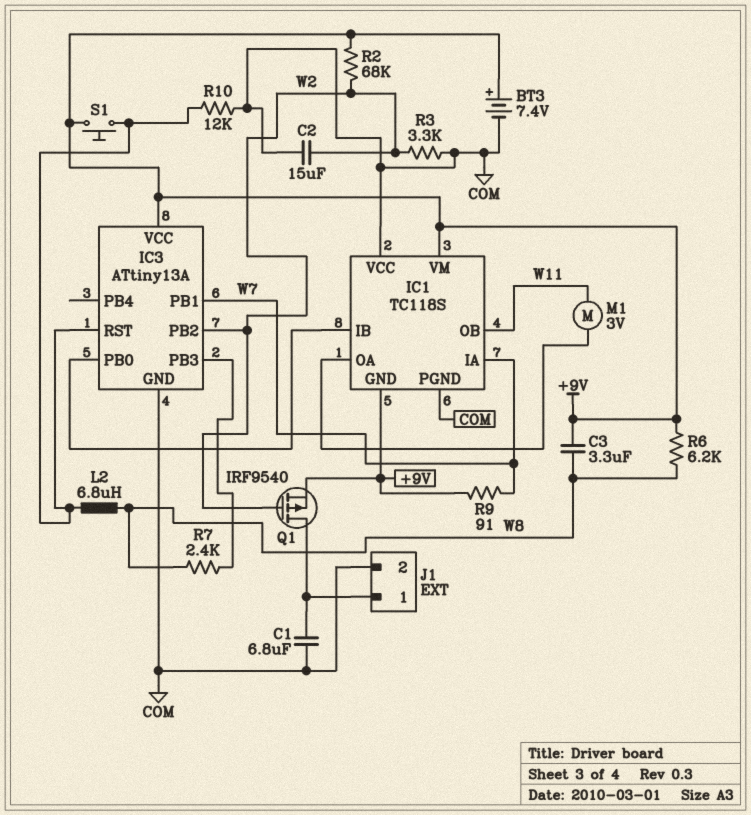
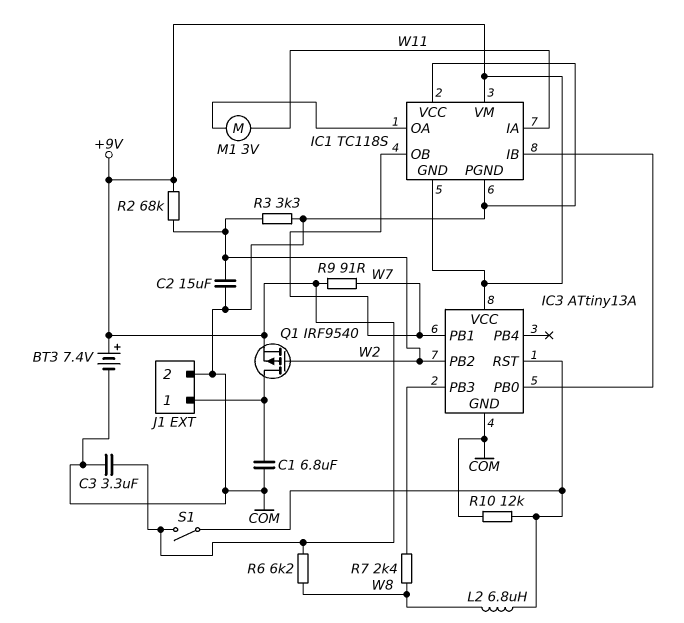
C3: 3.3uF (+9V, W8) -> 3.3uF (+9V, COM)
IC1 pin IA: W7 -> W11
IC1 pin OB: W11 -> W7
S1: button (+9V, IC3/RST) -> switch (+9V, IC3/RST)

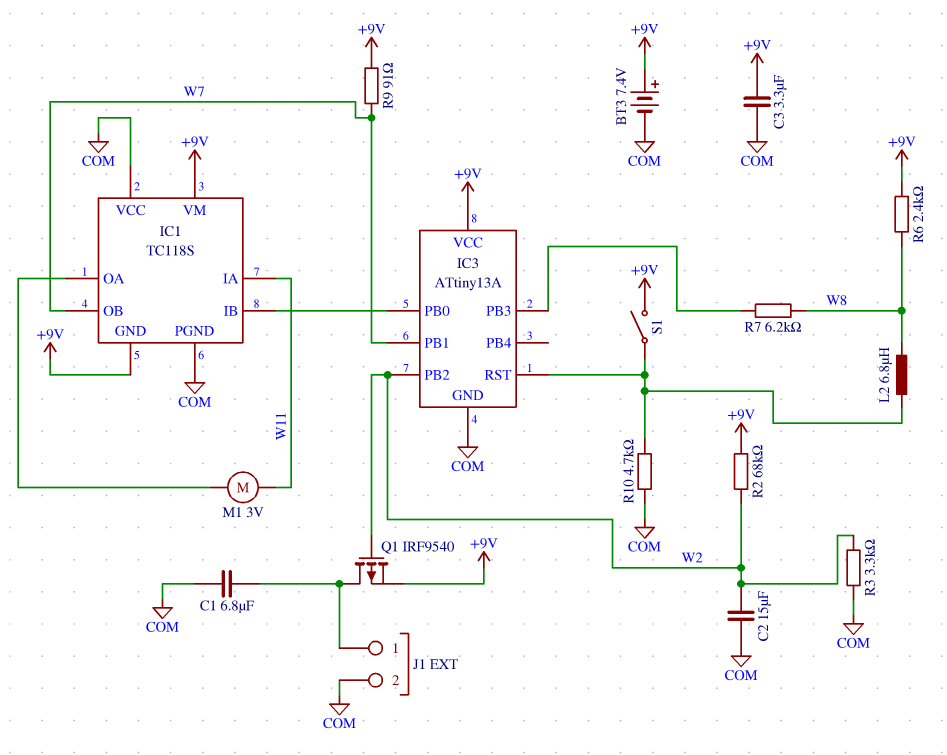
R6: 6.2k (+9V, W8) -> 2.4k (+9V, W8)
R7: 2.4k (IC3/PB3, W8) -> 6.2k (IC3/PB3, W8)
R10: 12k (COM, IC3/RST) -> 4.7k (COM, IC3/RST)

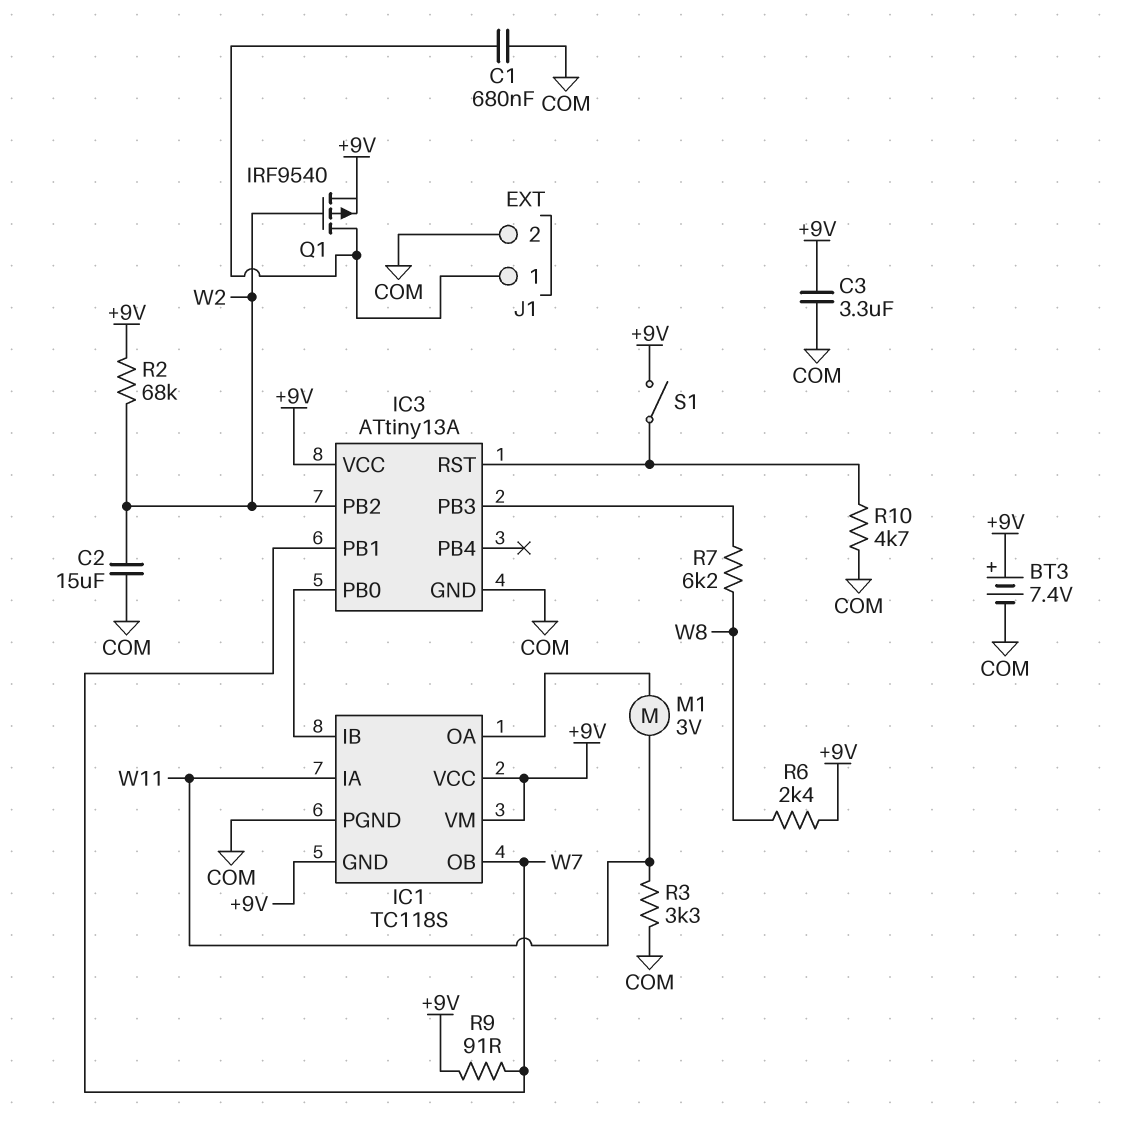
C1: 6.8uF (COM, J1/1) -> 680nF (COM, J1/1)
IC1 pin VCC: COM -> +9V
L2: 6.8uH (IC3/RST, W8) -> none
R3: 3.3k (COM, W2) -> 3.3k (COM, W11)

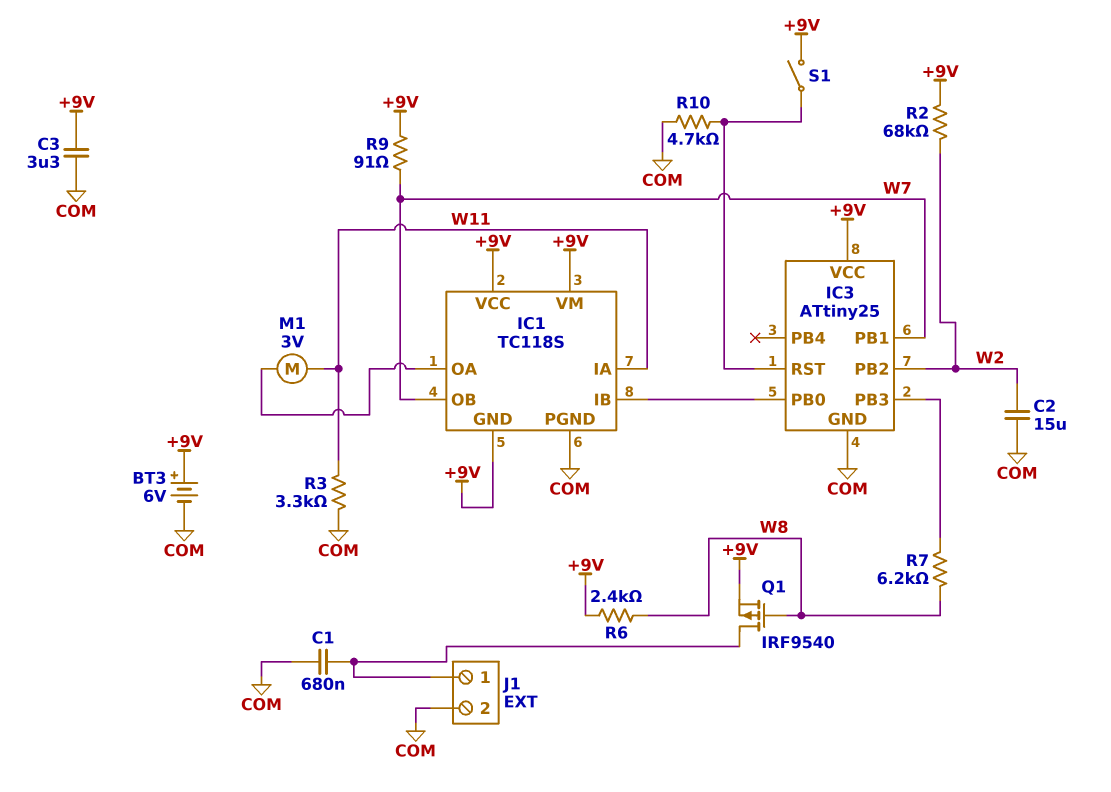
BT3: 7.4V (plus +9V, minus COM) -> 6V (plus +9V, minus COM)
IC3: ATtiny13A -> ATtiny25
Q1: PMOS IRF9540 (G W2, D J1/1, S +9V) -> PMOS IRF9540 (G W8, D J1/1, S +9V)

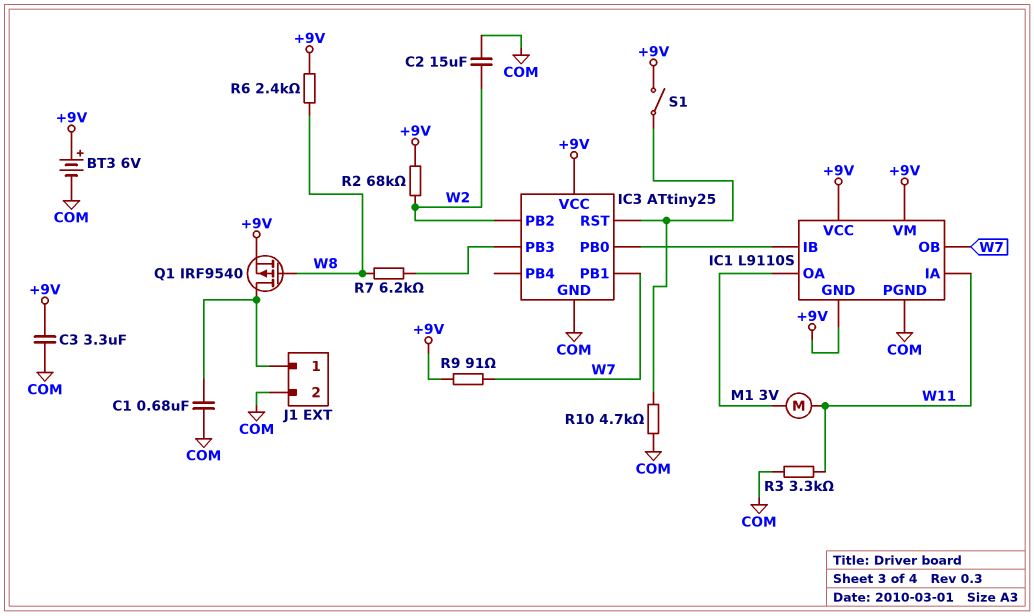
IC1: TC118S -> L9110S

